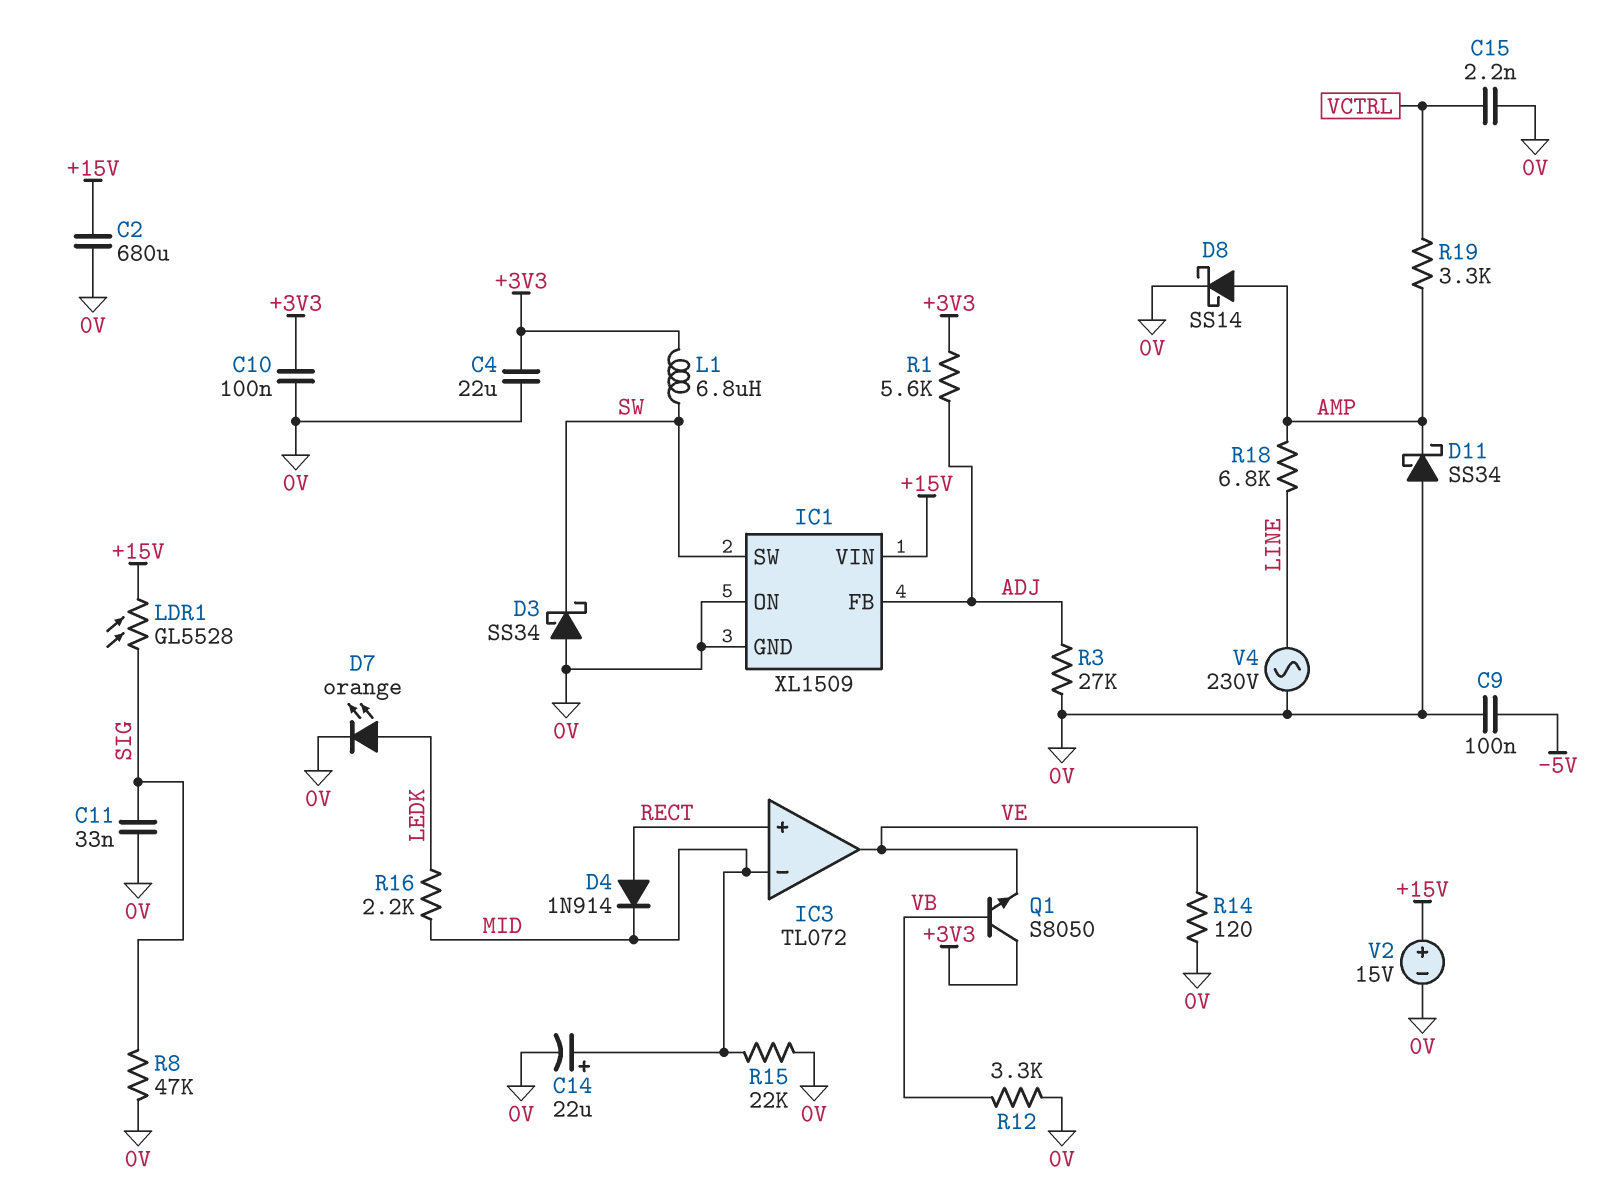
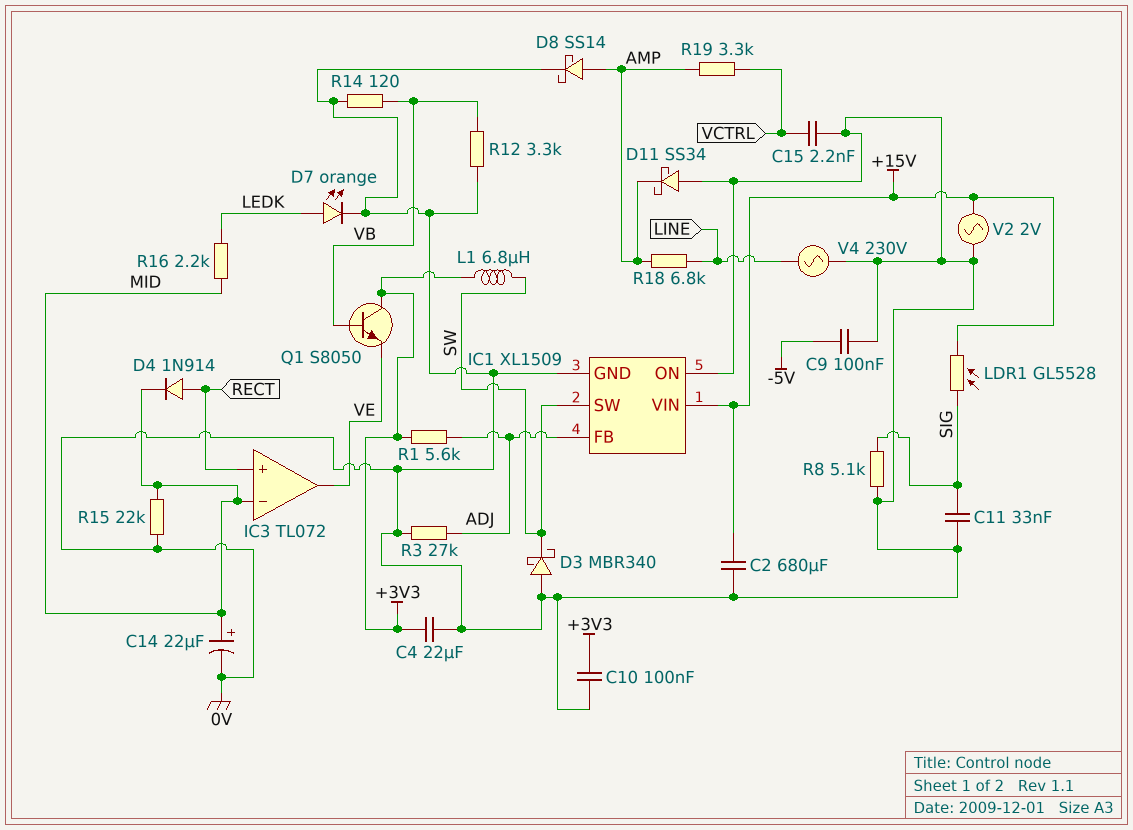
D3: schottky SS34 (A 0V, K SW) -> schottky MBR340 (A 0V, K SW)
R8: 47k (0V, SIG) -> 5.1k (0V, SIG)
R14: 120 (0V, VE) -> 120 (0V, VB)
V2: 15V (plus +15V, minus 0V) -> AC 2V (+15V, 0V)

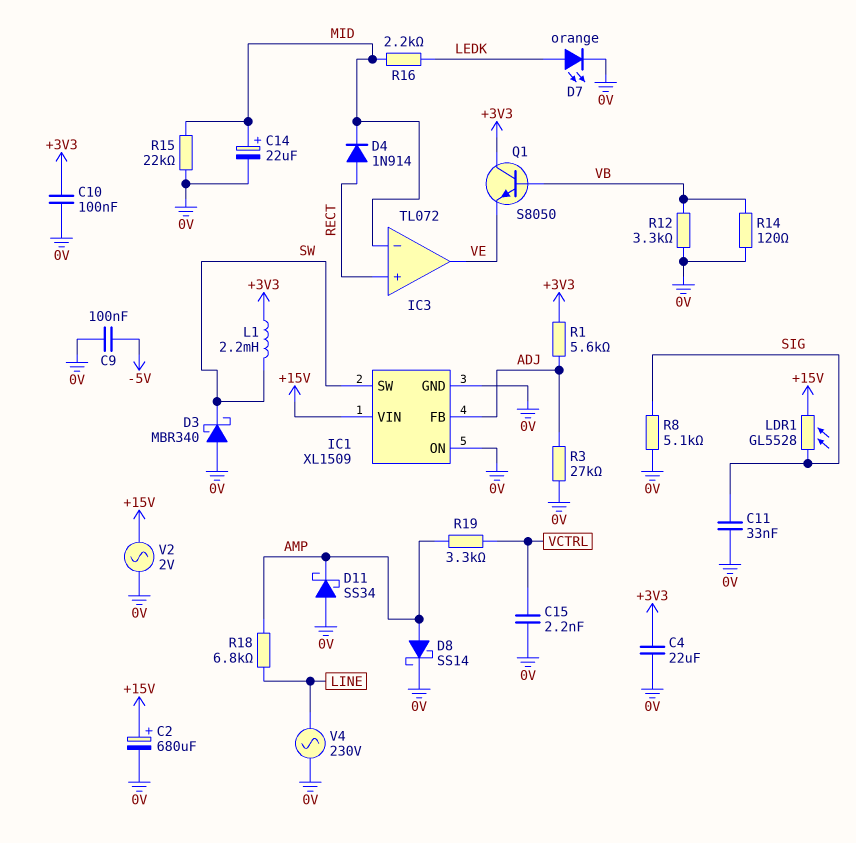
C2: 680uF (+15V, 0V) -> 680uF (plus +15V, minus 0V)
L1: 6.8uH (+3V3, SW) -> 2.2mH (+3V3, SW)

